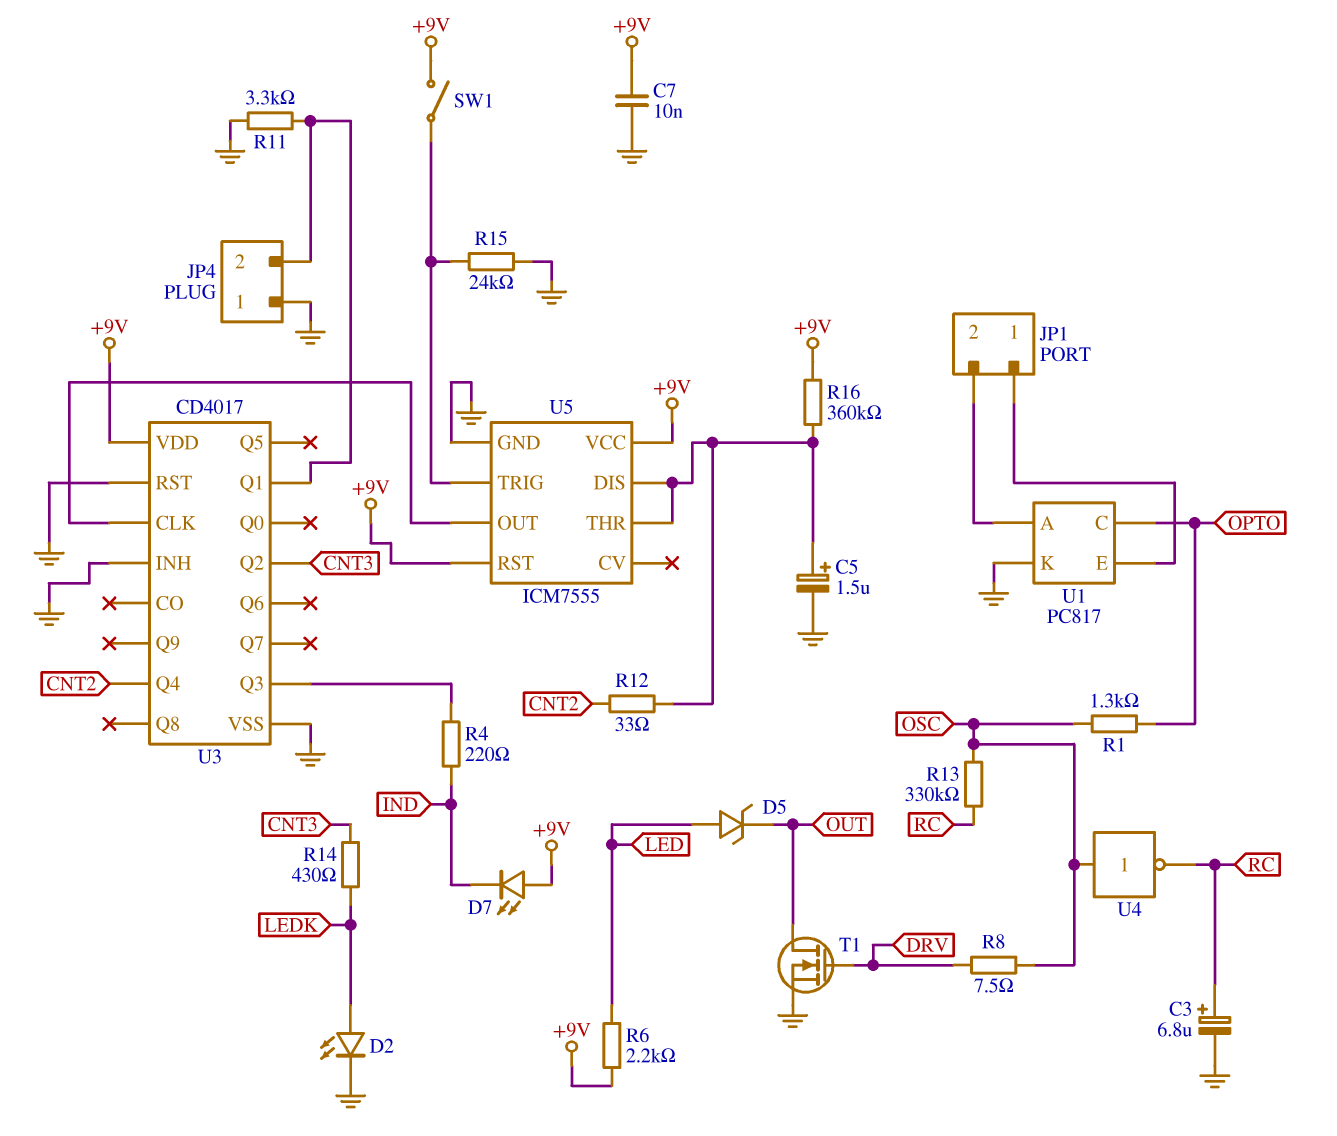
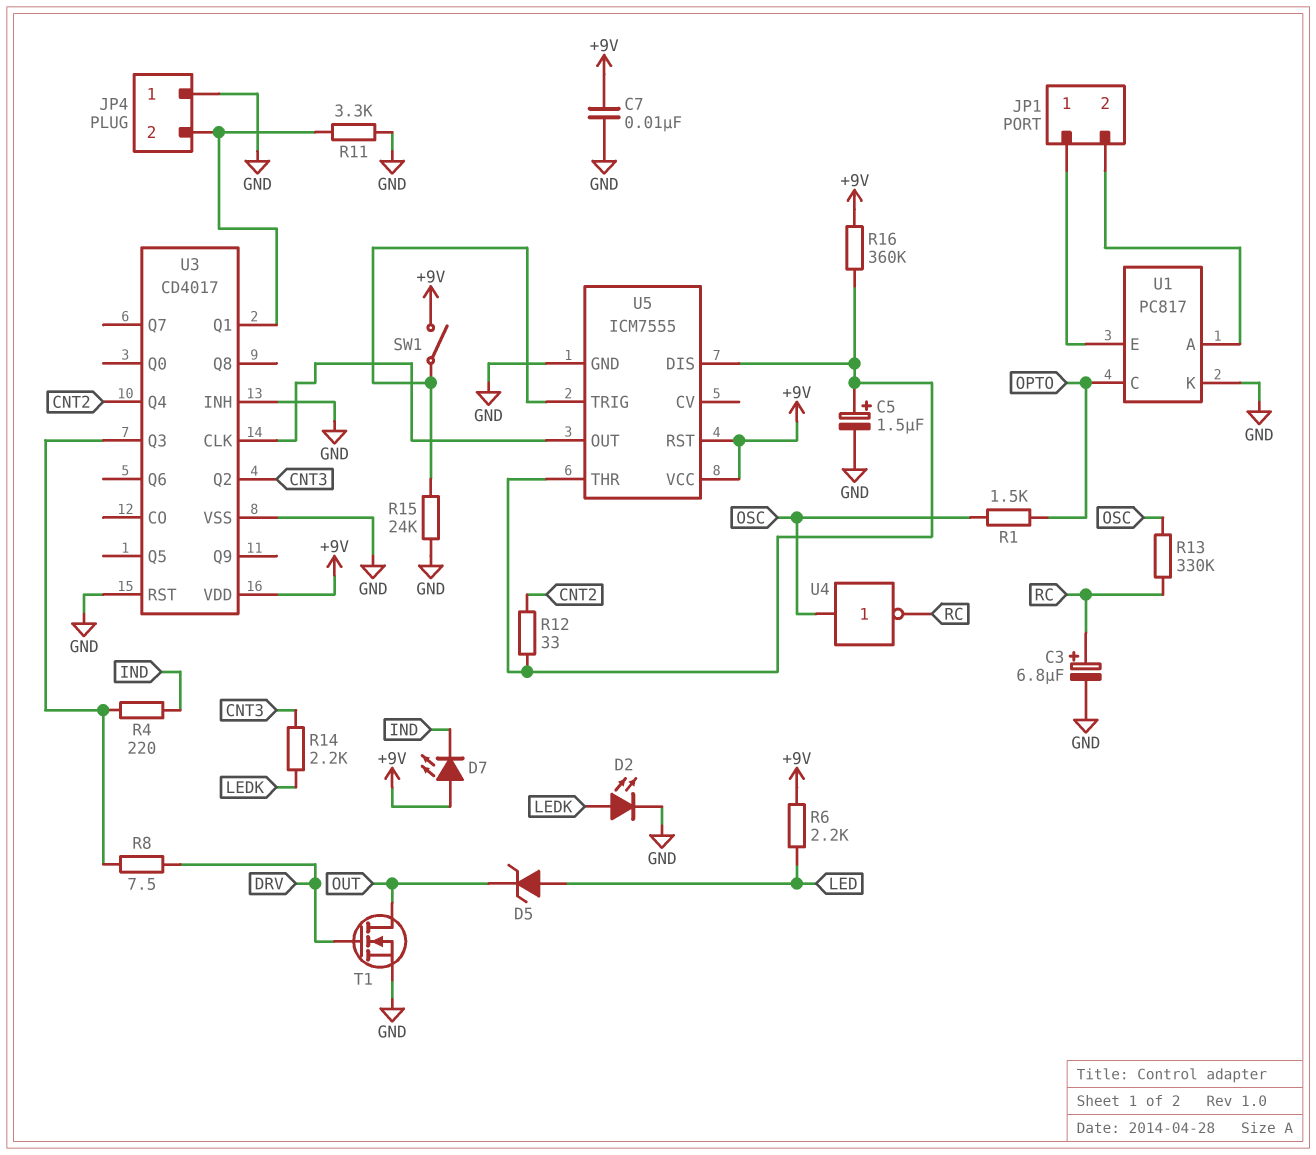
R1: 1.3k (OPTO, OSC) -> 1.5k (OPTO, OSC)
R8: 7.5 (DRV, OSC) -> 7.5 (DRV, U3/Q3)
R14: 430 (CNT3, LEDK) -> 2.2k (CNT3, LEDK)

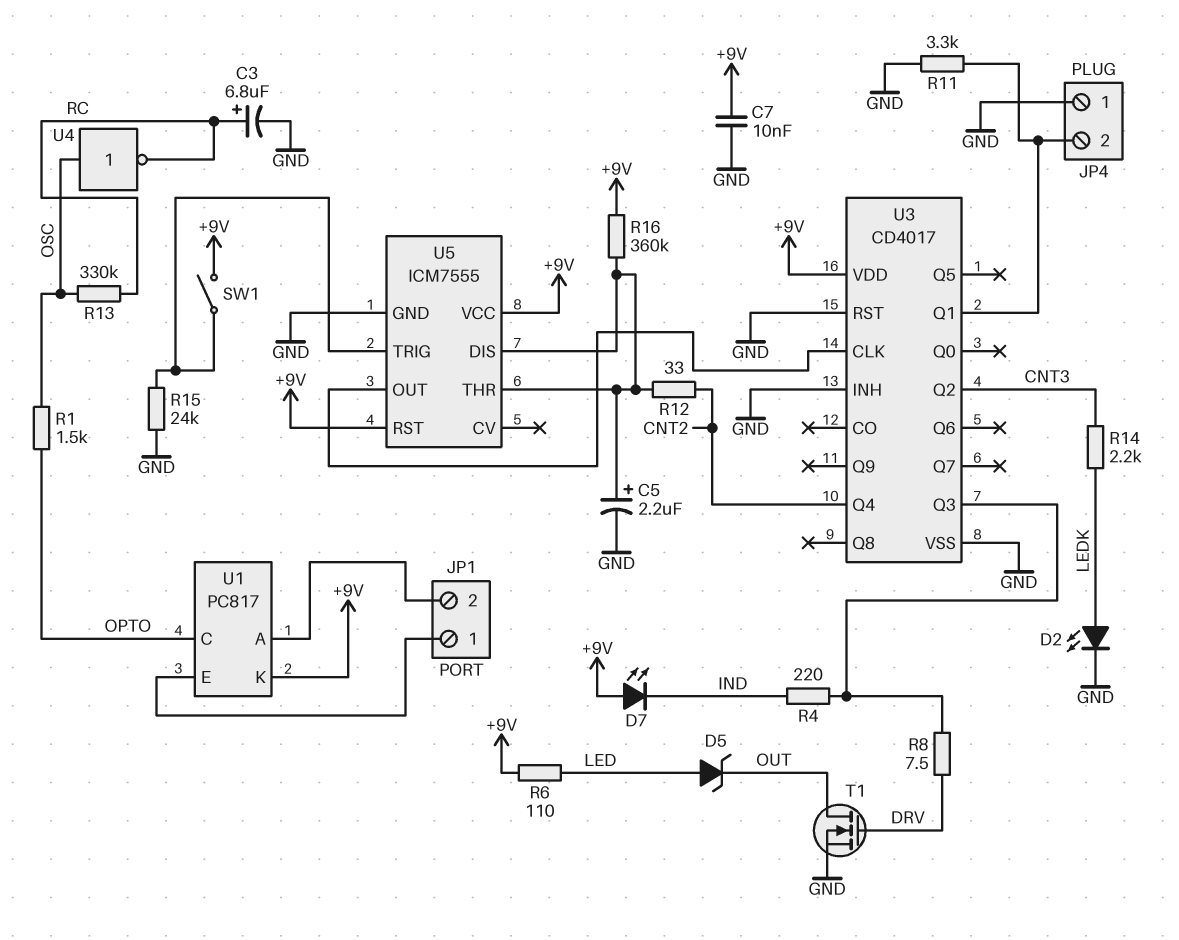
C5: 1.5uF (plus U5/DIS, minus GND) -> 2.2uF (plus U5/DIS, minus GND)
R6: 2.2k (+9V, LED) -> 110 (+9V, LED)
U1 pin K: GND -> +9V

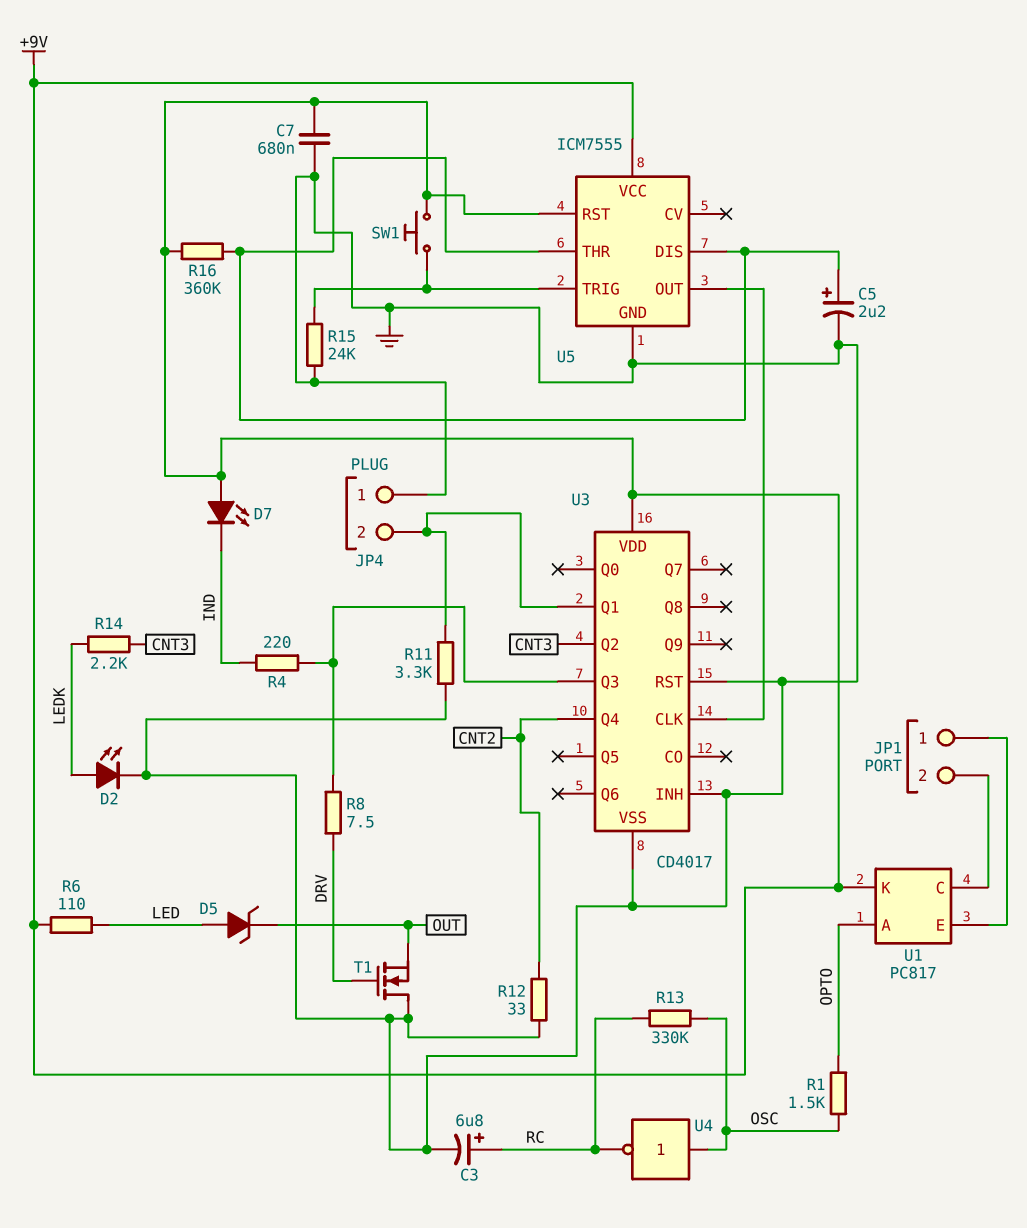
C7: 10nF (+9V, GND) -> 680nF (+9V, GND)
R12: 33 (CNT2, U5/DIS) -> 33 (CNT2, GND)
SW1: switch (+9V, U5/TRIG) -> button (+9V, U5/TRIG)
T1: NMOS (G DRV, D OUT, S GND) -> NMOS (G DRV, D GND, S OUT)
U1 pin A: JP1/2 -> OPTO
U1 pin C: OPTO -> JP1/2

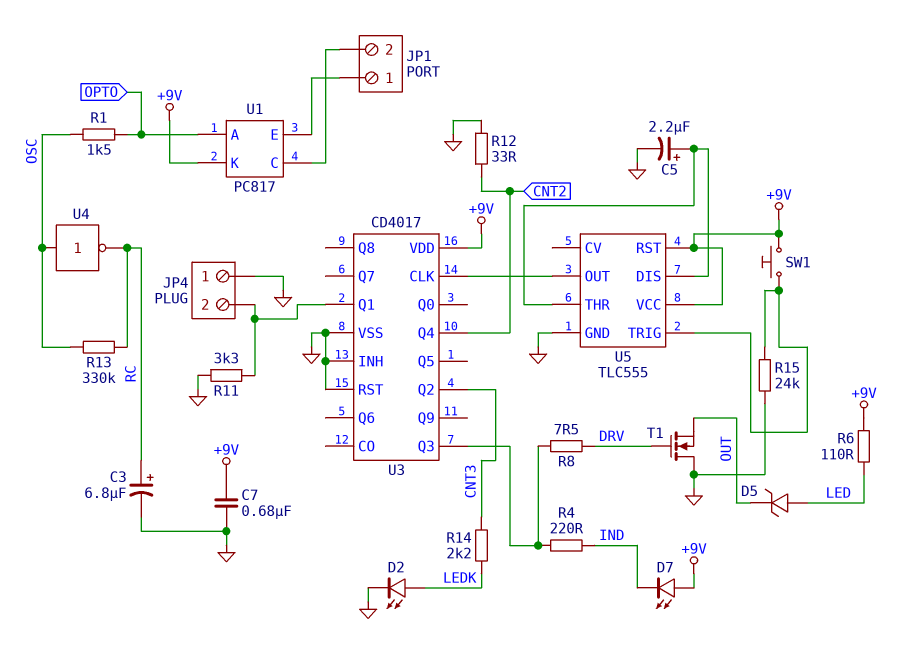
R16: 360k (+9V, U5/DIS) -> none
U5: ICM7555 -> TLC555

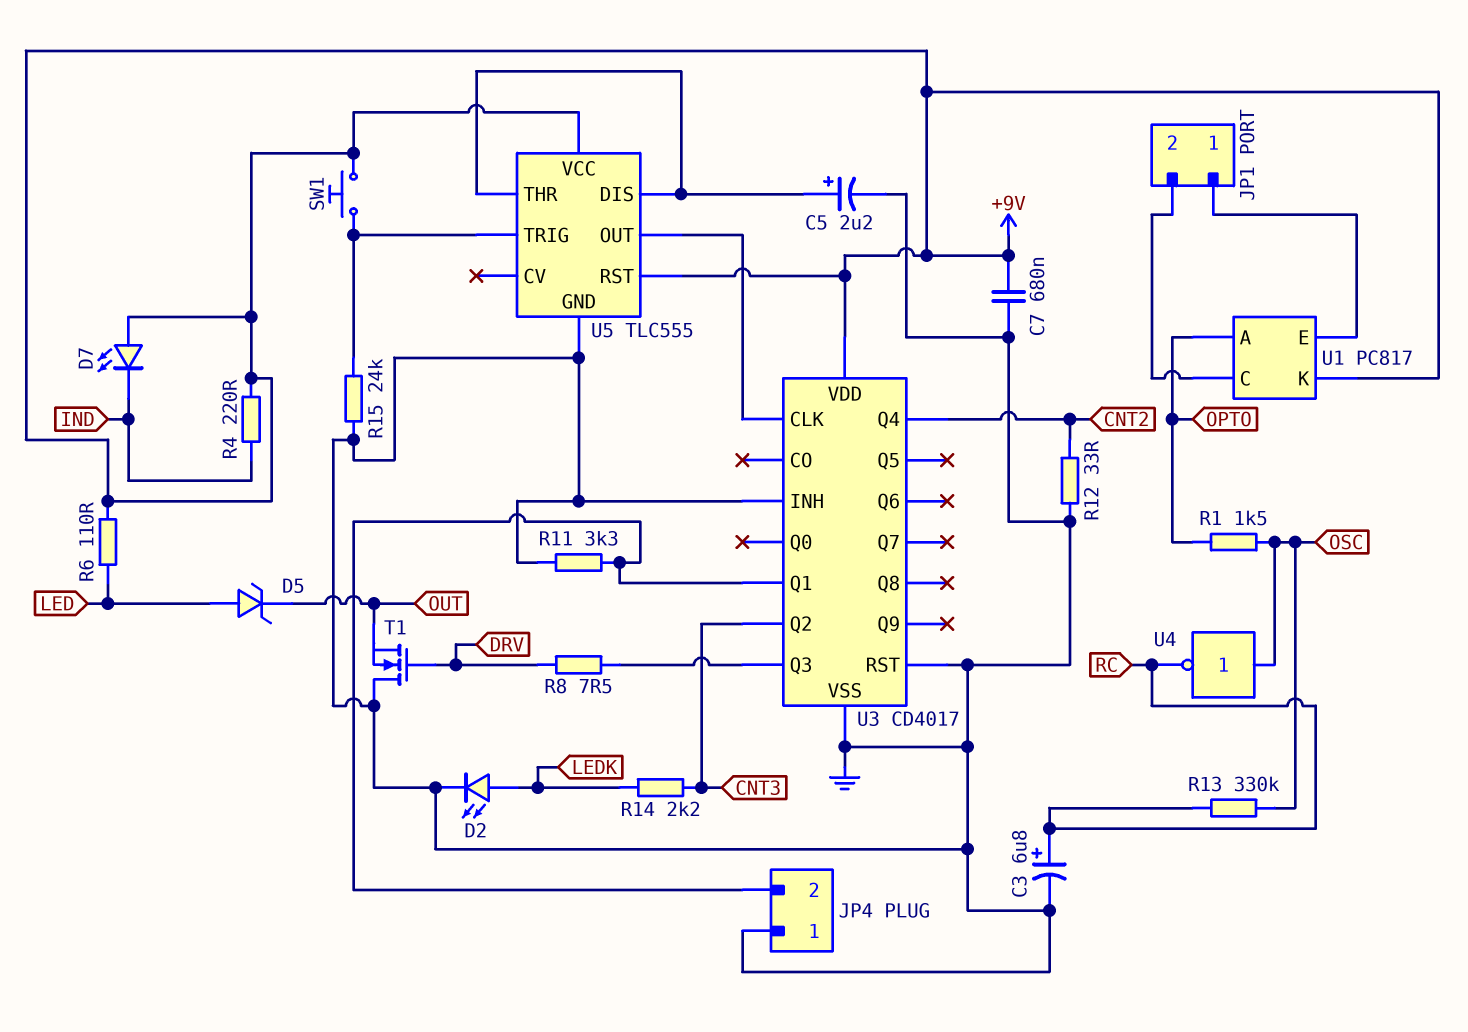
R4: 220 (IND, U3/Q3) -> 220 (+9V, IND)

